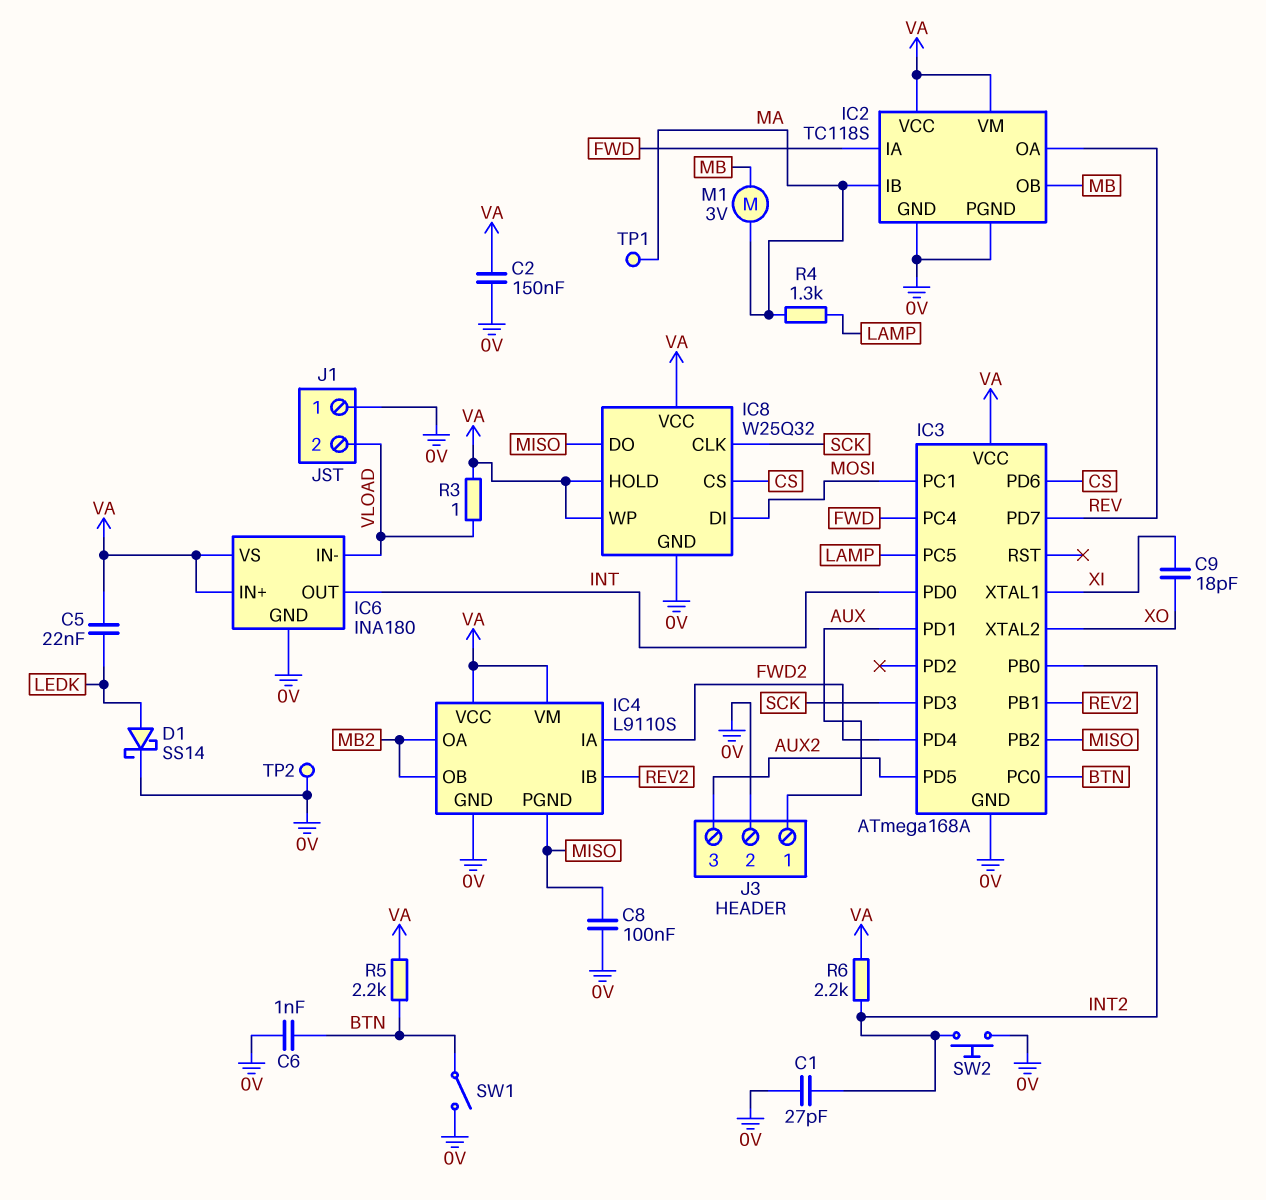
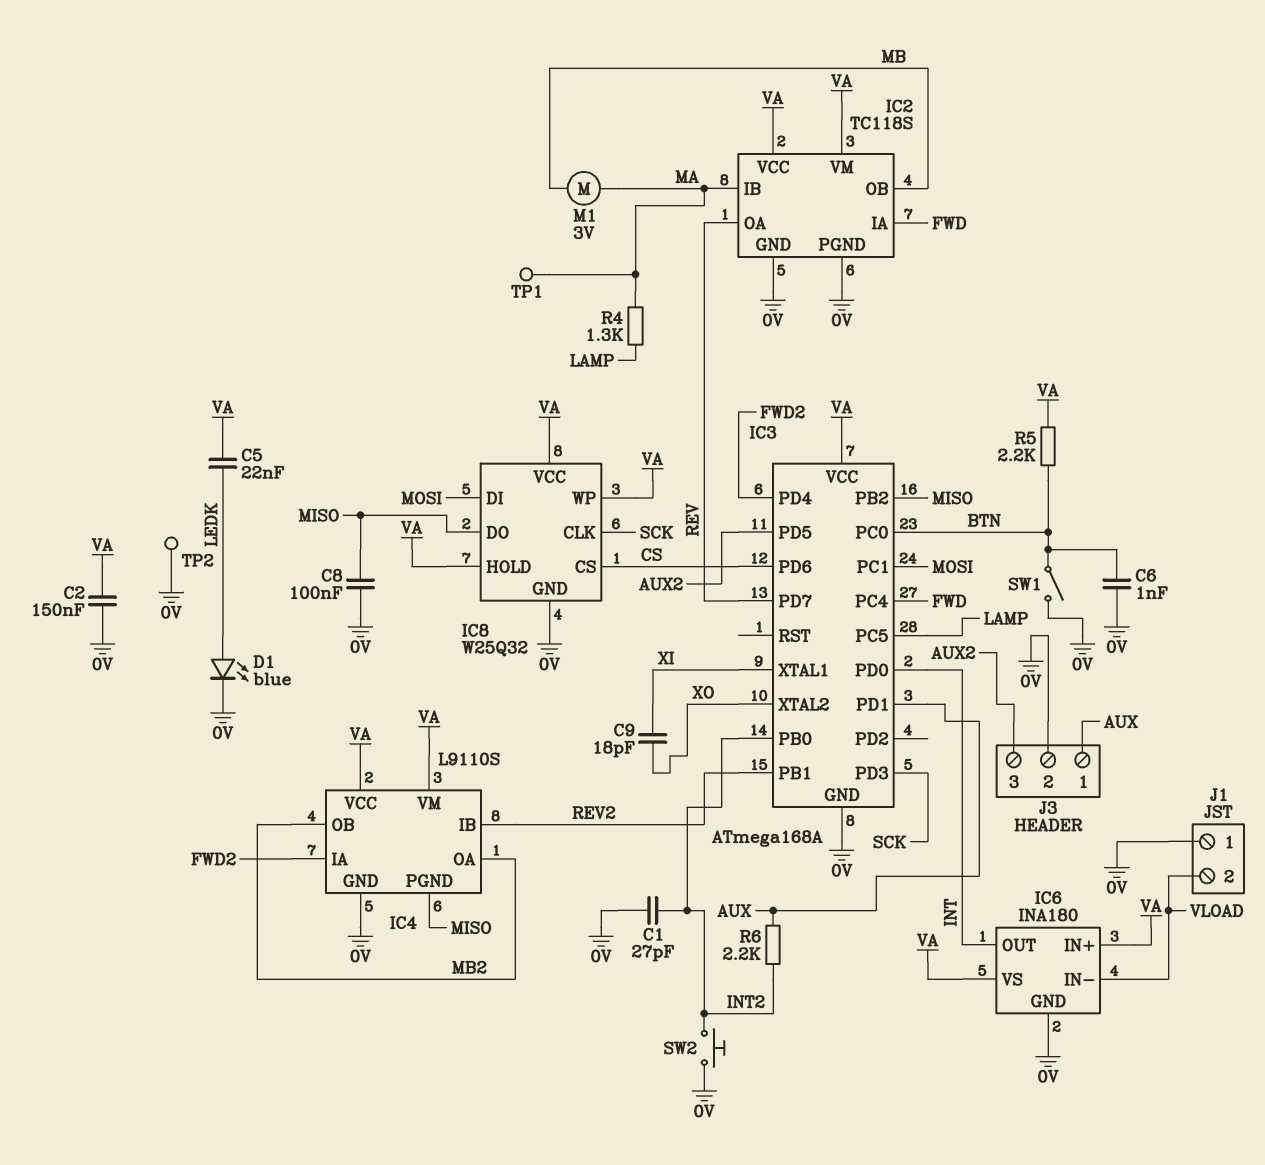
D1: schottky SS14 (A LEDK, K 0V) -> LED blue (A LEDK, K 0V)
R3: 1 (VA, VLOAD) -> none
R6: 2.2k (INT2, VA) -> 2.2k (AUX, INT2)

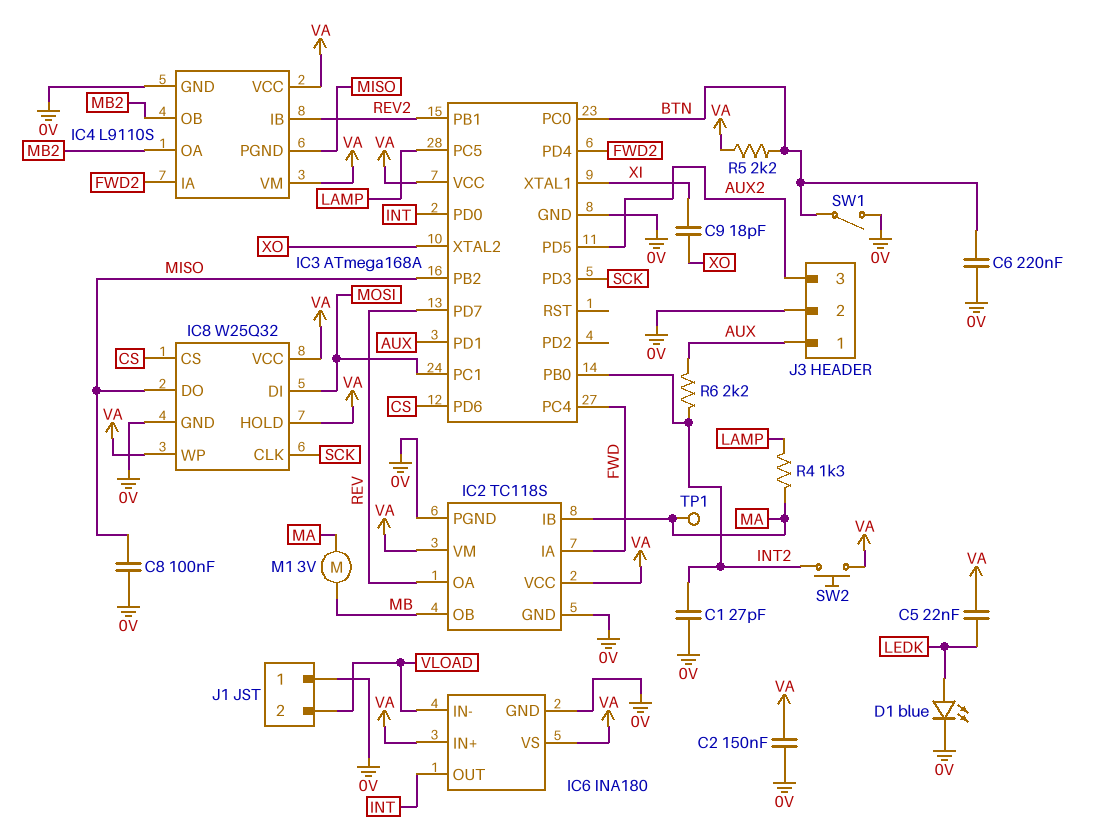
C6: 1nF (0V, BTN) -> 220nF (0V, BTN)
SW2: button (0V, INT2) -> button (INT2, VA)
TP2: test point (0V) -> none

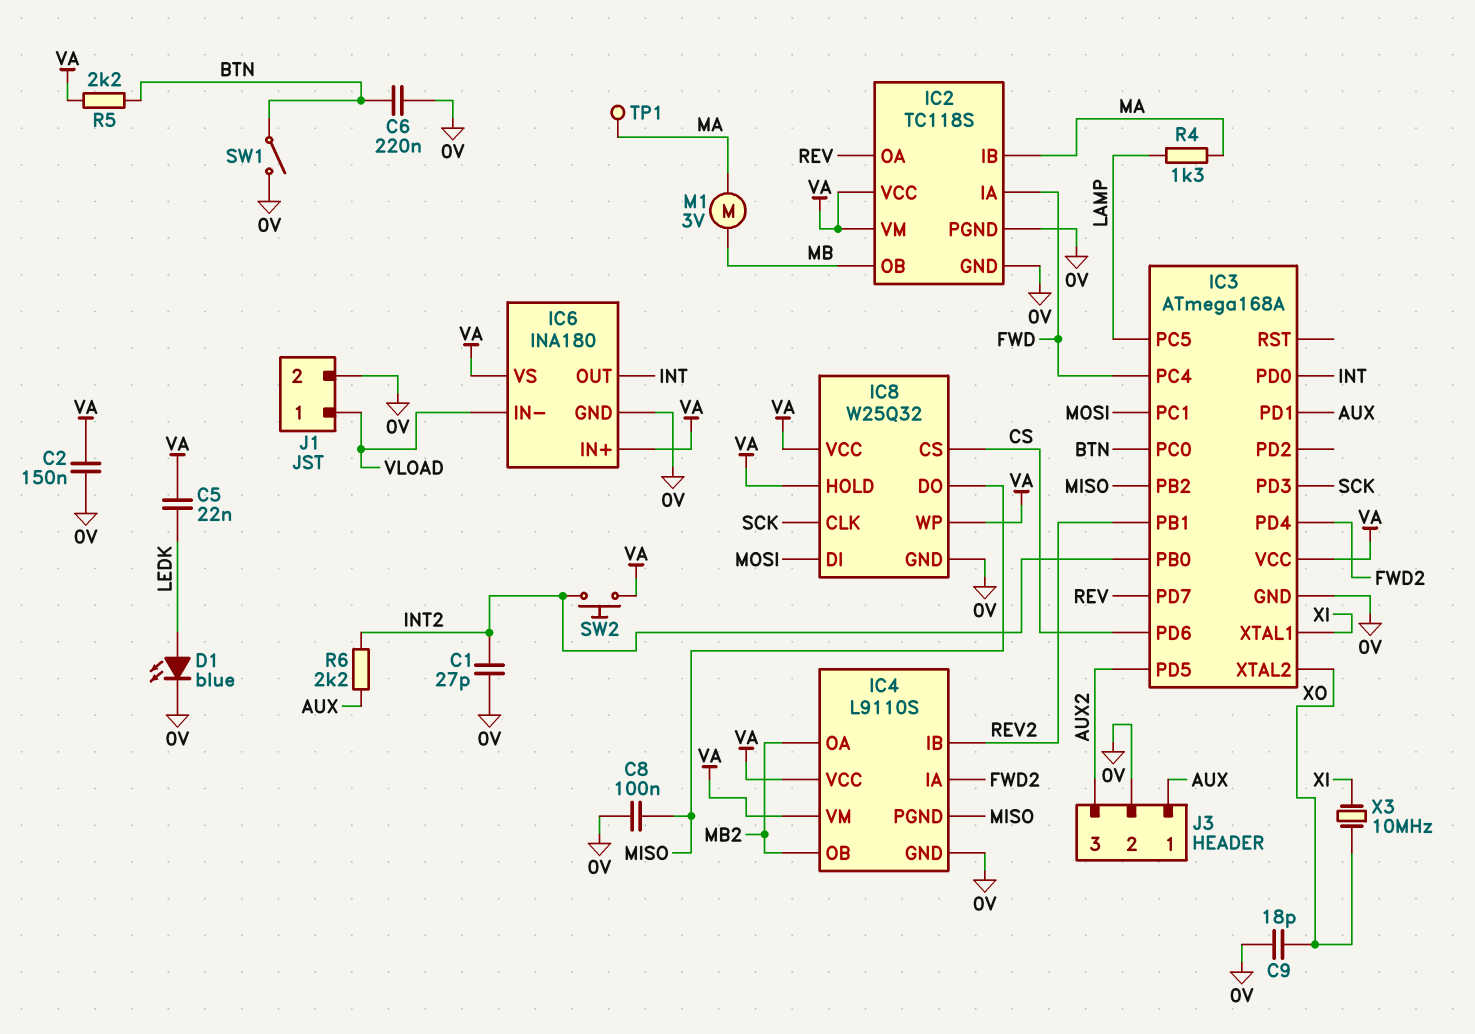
C9: 18pF (XI, XO) -> 18pF (0V, XO)
J1 pin 1: 0V -> VLOAD
J1 pin 2: VLOAD -> 0V
X3: none -> 10MHz (XI, XO)

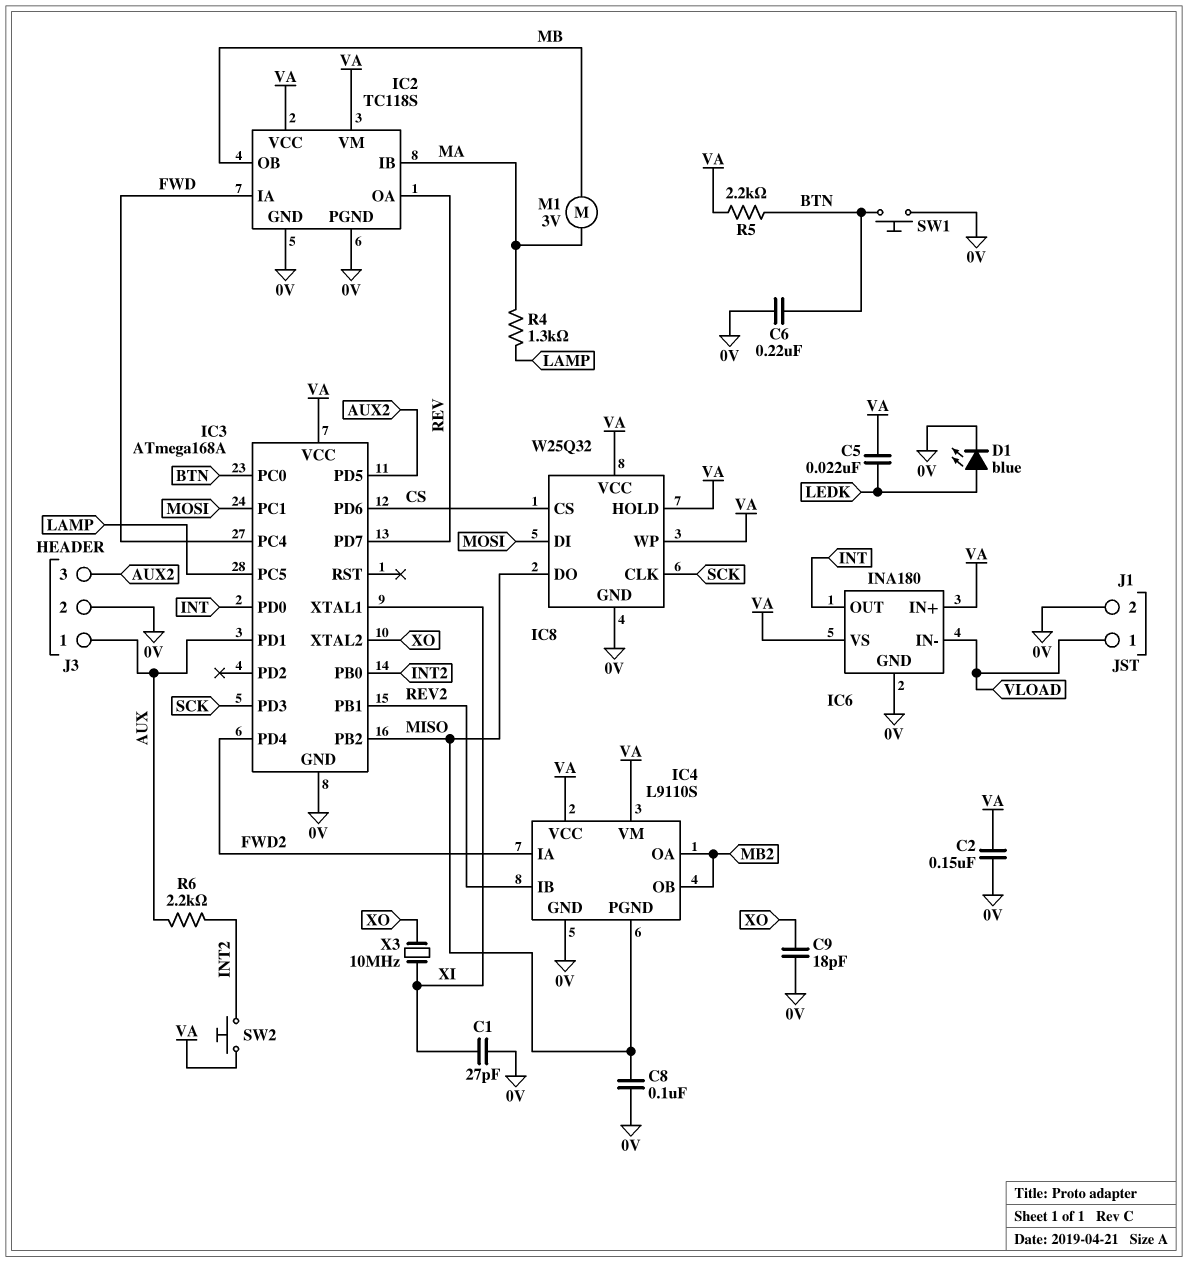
C1: 27pF (0V, INT2) -> 27pF (0V, XI)
SW1: switch (0V, BTN) -> button (0V, BTN)
TP1: test point (MA) -> none

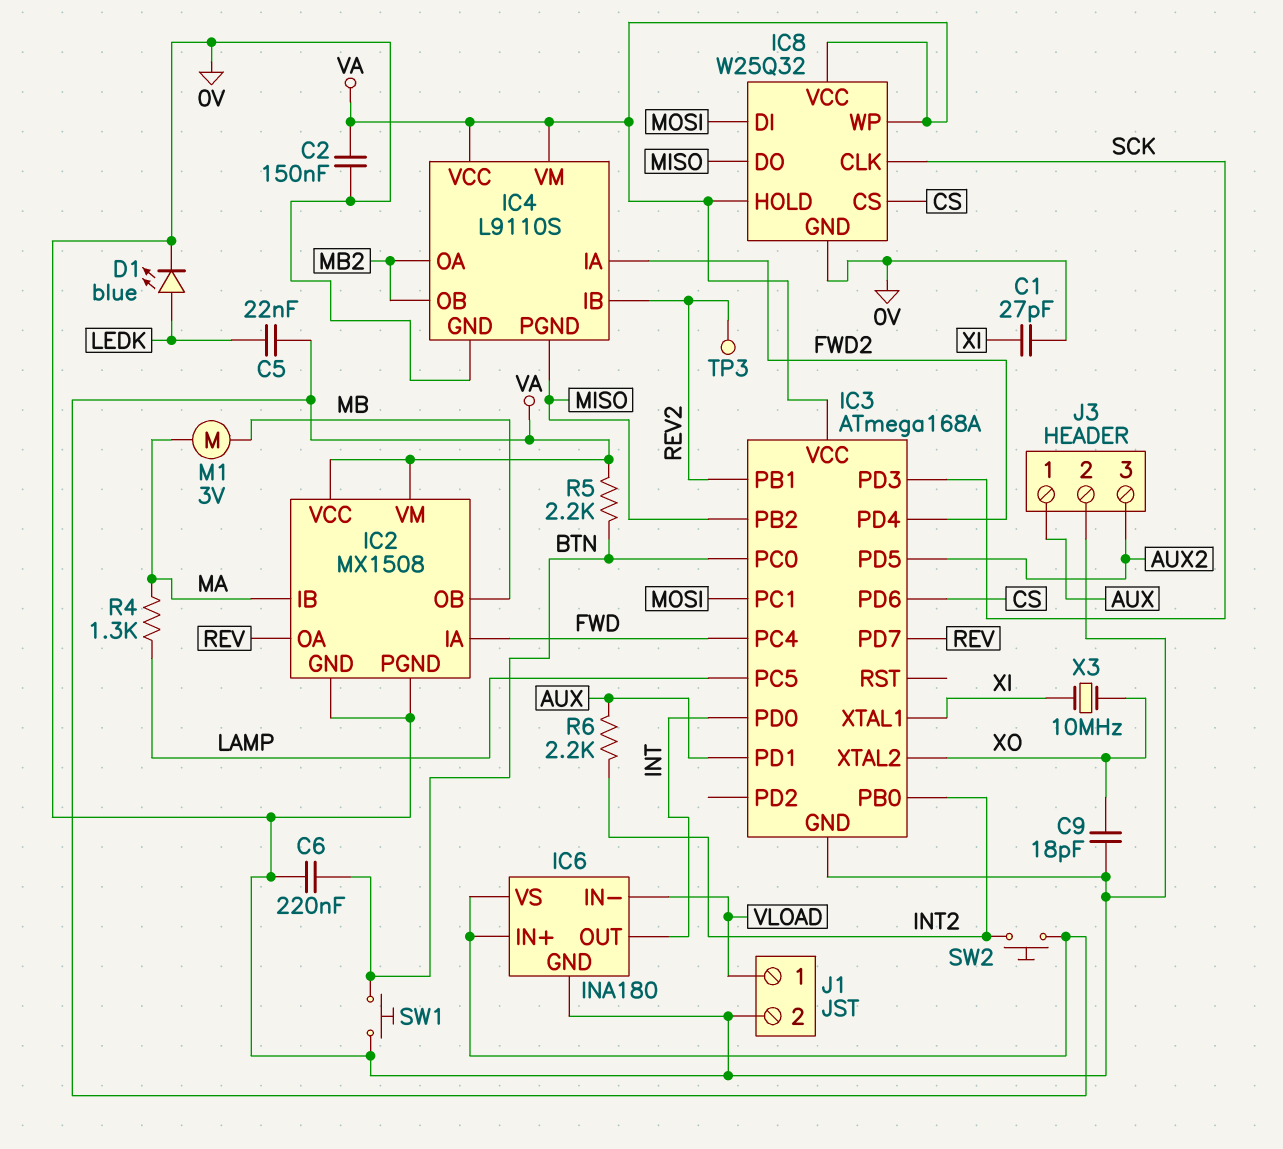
C8: 100nF (0V, MISO) -> none
IC2: TC118S -> MX1508
TP3: none -> test point (REV2)

